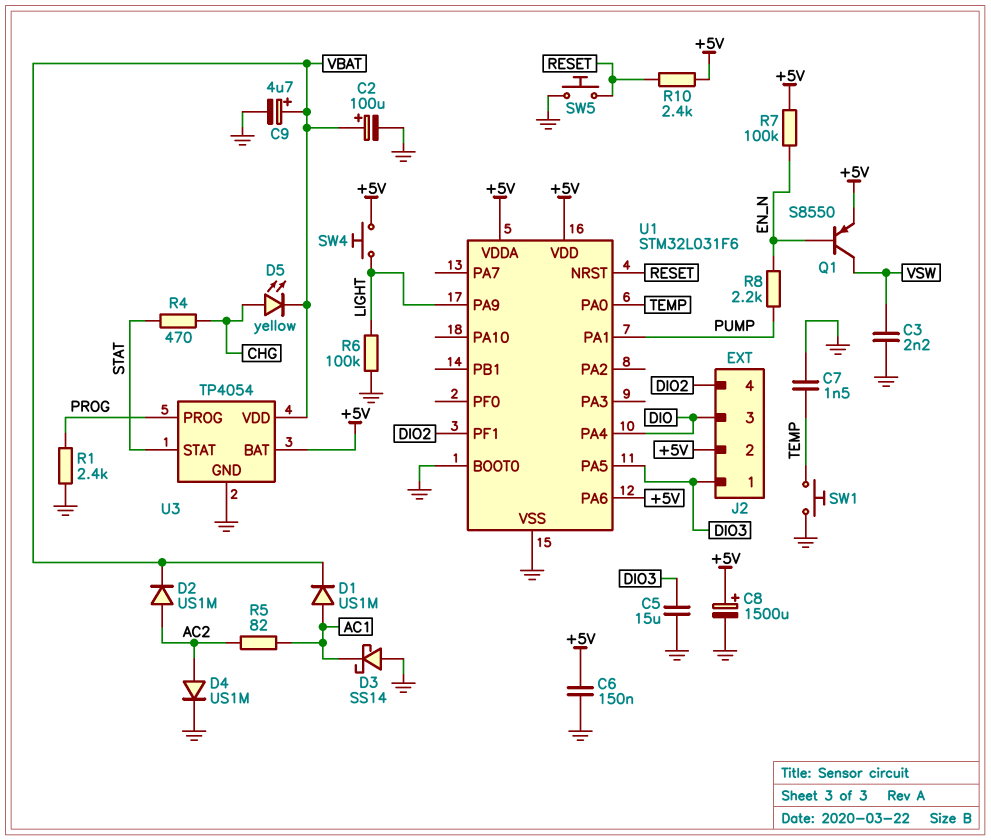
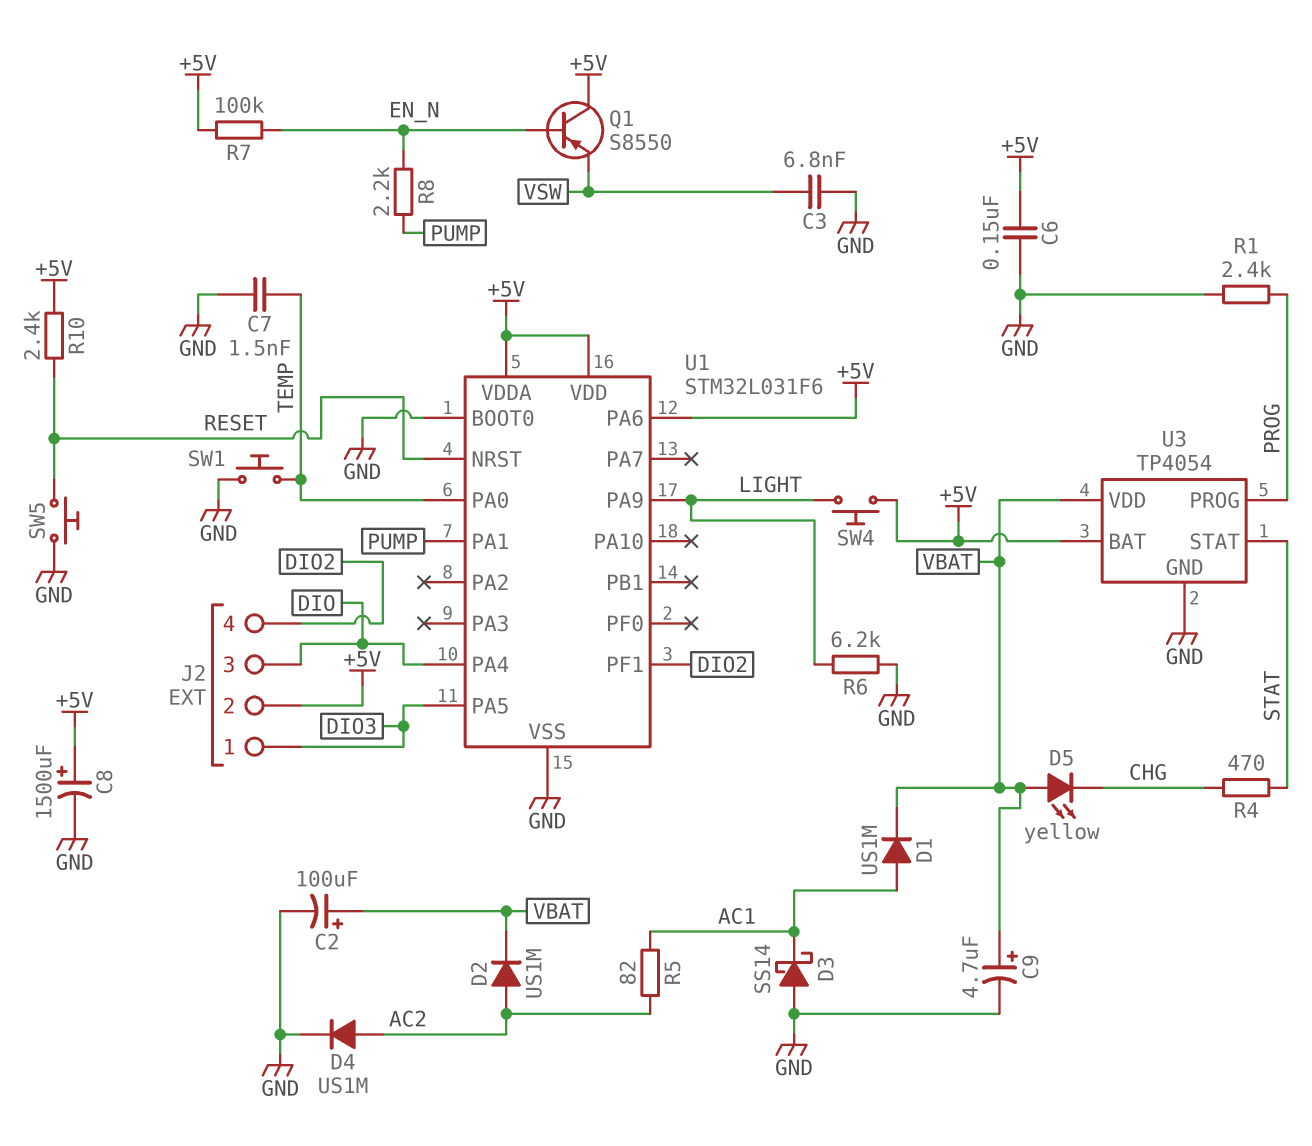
C3: 2.2nF (GND, VSW) -> 6.8nF (GND, VSW)
C5: 15uF (DIO3, GND) -> none
D5: LED yellow (A CHG, K VBAT) -> LED yellow (A VBAT, K CHG)
Q1: PNP S8550 (B EN_N, C VSW, E +5V) -> PNP S8550 (B EN_N, C +5V, E VSW)
R6: 100k (GND, LIGHT) -> 6.2k (GND, LIGHT)

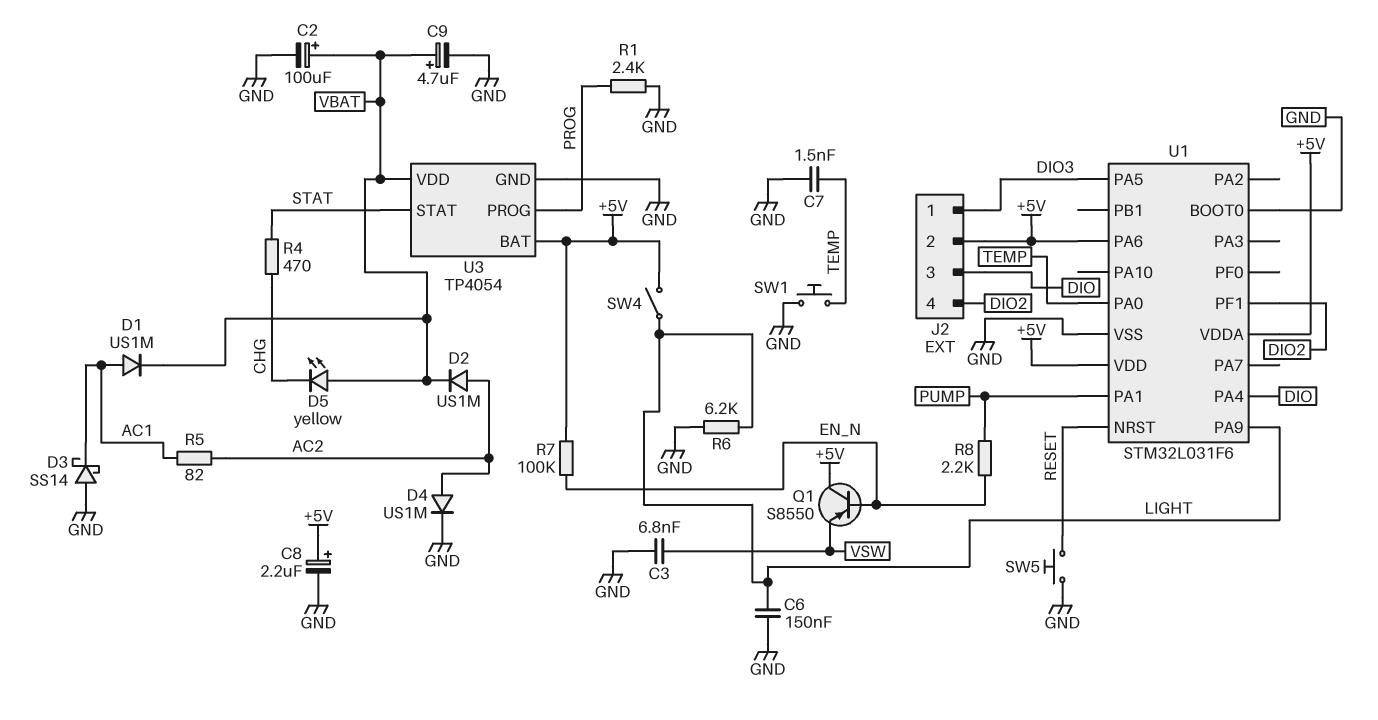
C6: 150nF (+5V, GND) -> 150nF (GND, LIGHT)
C8: 1500uF (plus +5V, minus GND) -> 2.2uF (plus +5V, minus GND)
R10: 2.4k (+5V, RESET) -> none
SW4: button (+5V, LIGHT) -> switch (+5V, LIGHT)

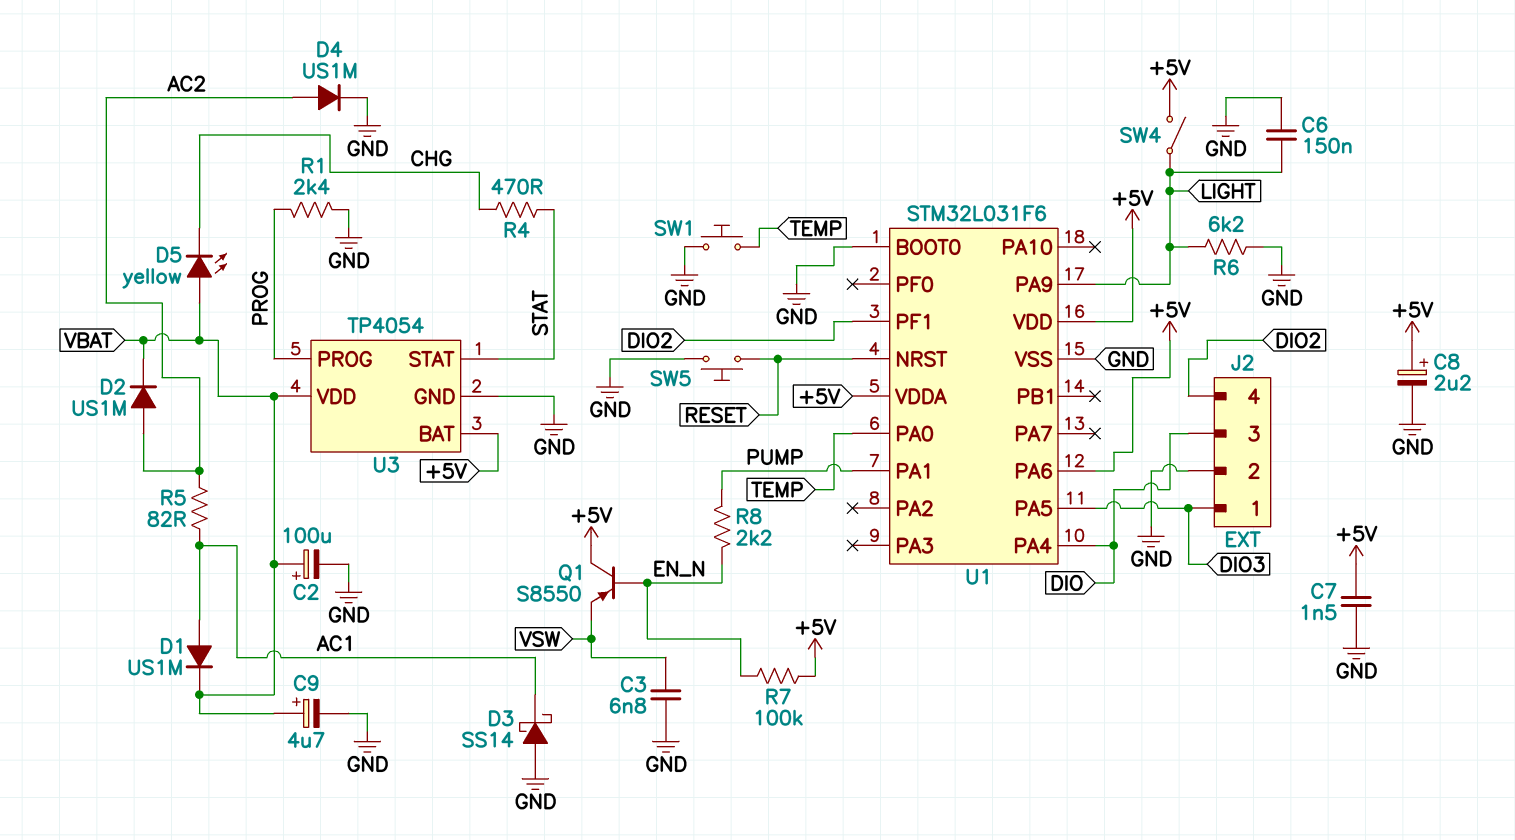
C7: 1.5nF (GND, TEMP) -> 1.5nF (+5V, GND)
J2 pin 2: +5V -> GND

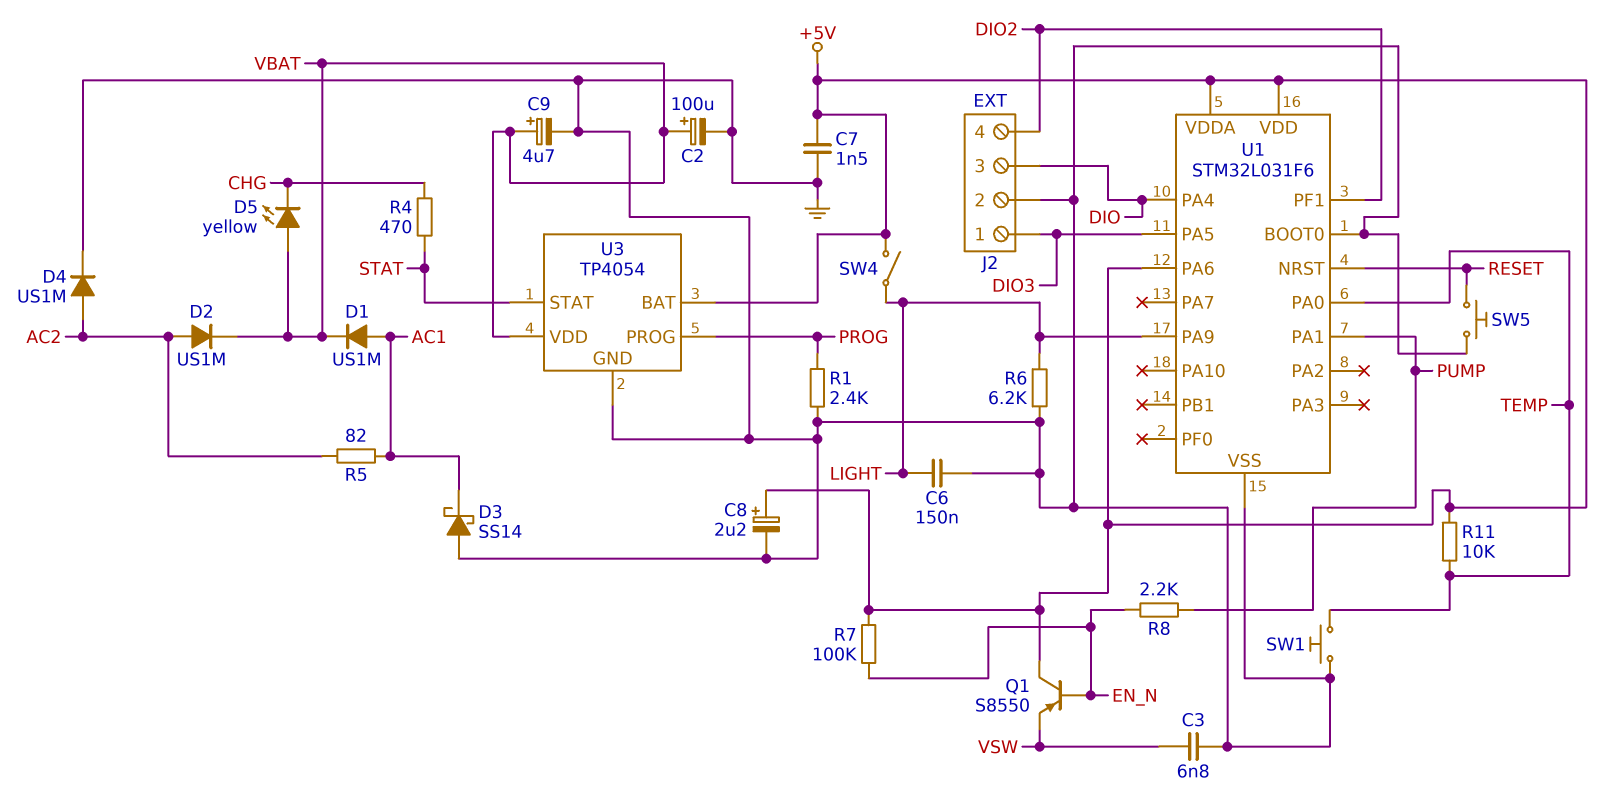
R11: none -> 10k (+5V, TEMP)

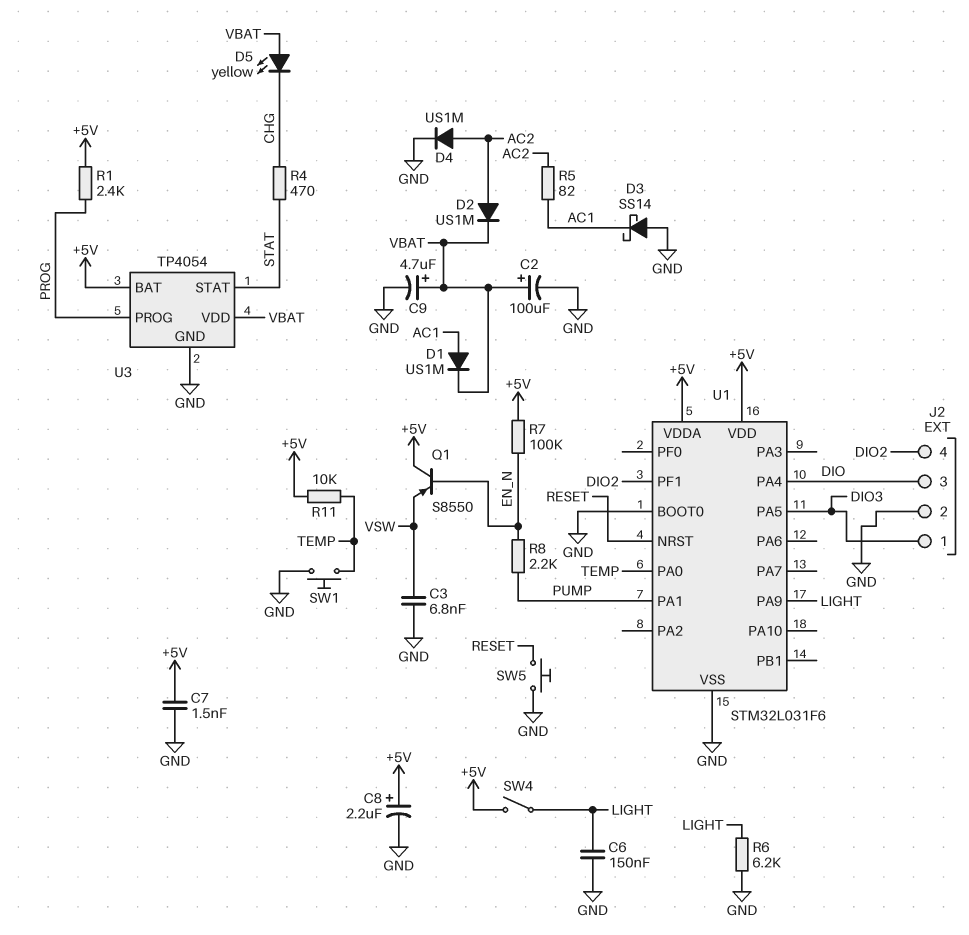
R1: 2.4k (GND, PROG) -> 2.4k (+5V, PROG)
U1 pin PA6: +5V -> none

